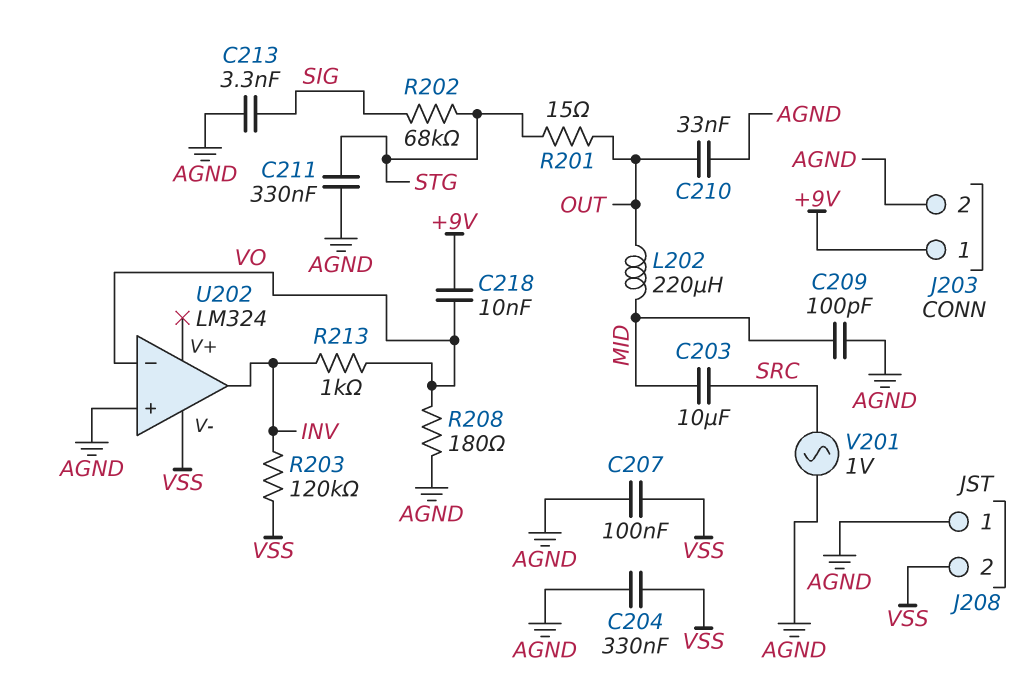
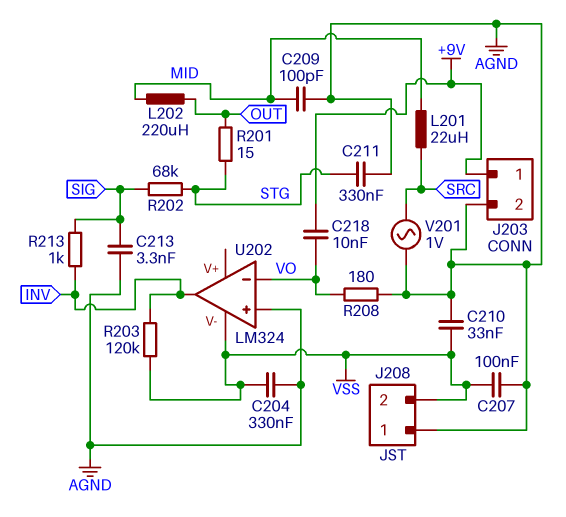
C203: 10uF (MID, SRC) -> none
C210: 33nF (AGND, OUT) -> 33nF (AGND, VSS)
L201: none -> 22uH (MID, SRC)
R213: 1k (INV, VO) -> 1k (INV, SIG)

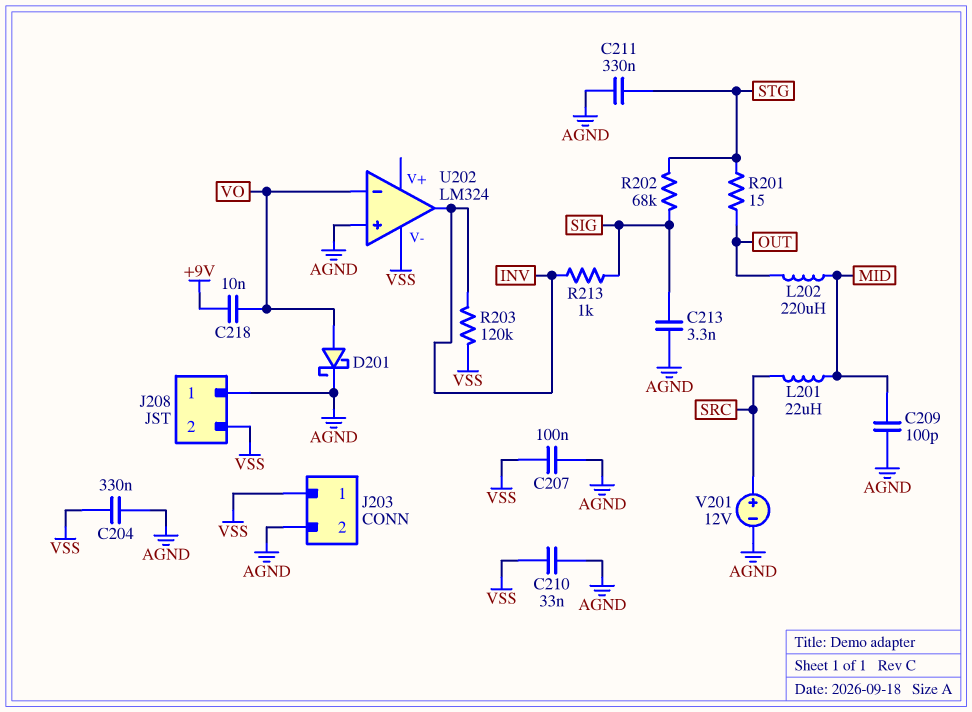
D201: none -> schottky (A VO, K AGND)
J203 pin 1: +9V -> VSS
R208: 180 (AGND, VO) -> none
V201: AC 1V (AGND, SRC) -> 12V (plus SRC, minus AGND)

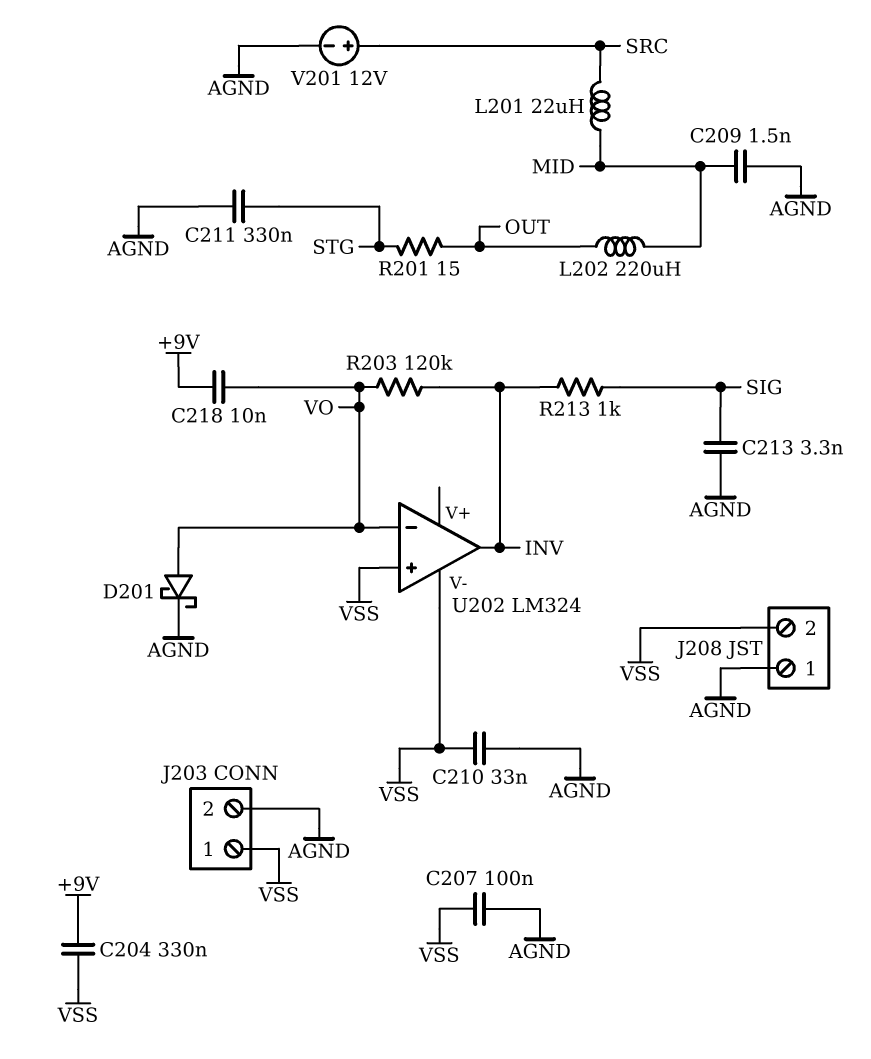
C204: 330nF (AGND, VSS) -> 330nF (+9V, VSS)
C209: 100pF (AGND, MID) -> 1.5nF (AGND, MID)
R202: 68k (SIG, STG) -> none
R203: 120k (INV, VSS) -> 120k (INV, VO)
U202 pin in+: AGND -> VSS

